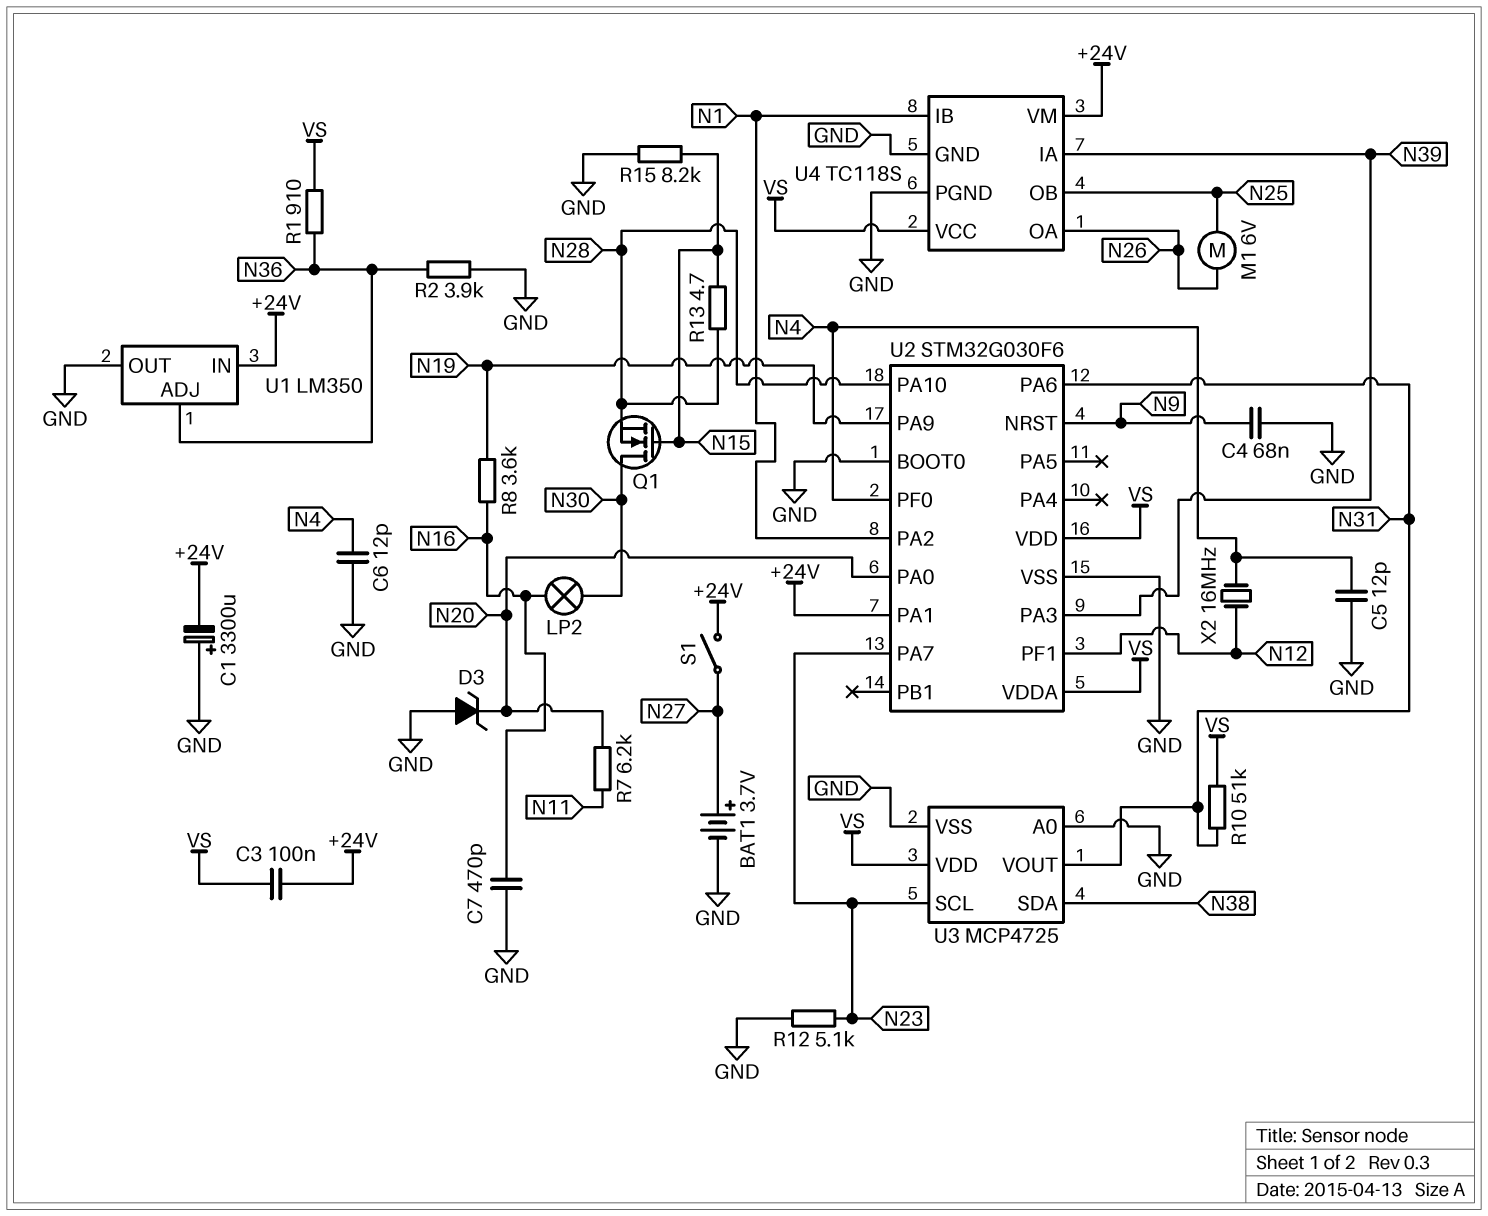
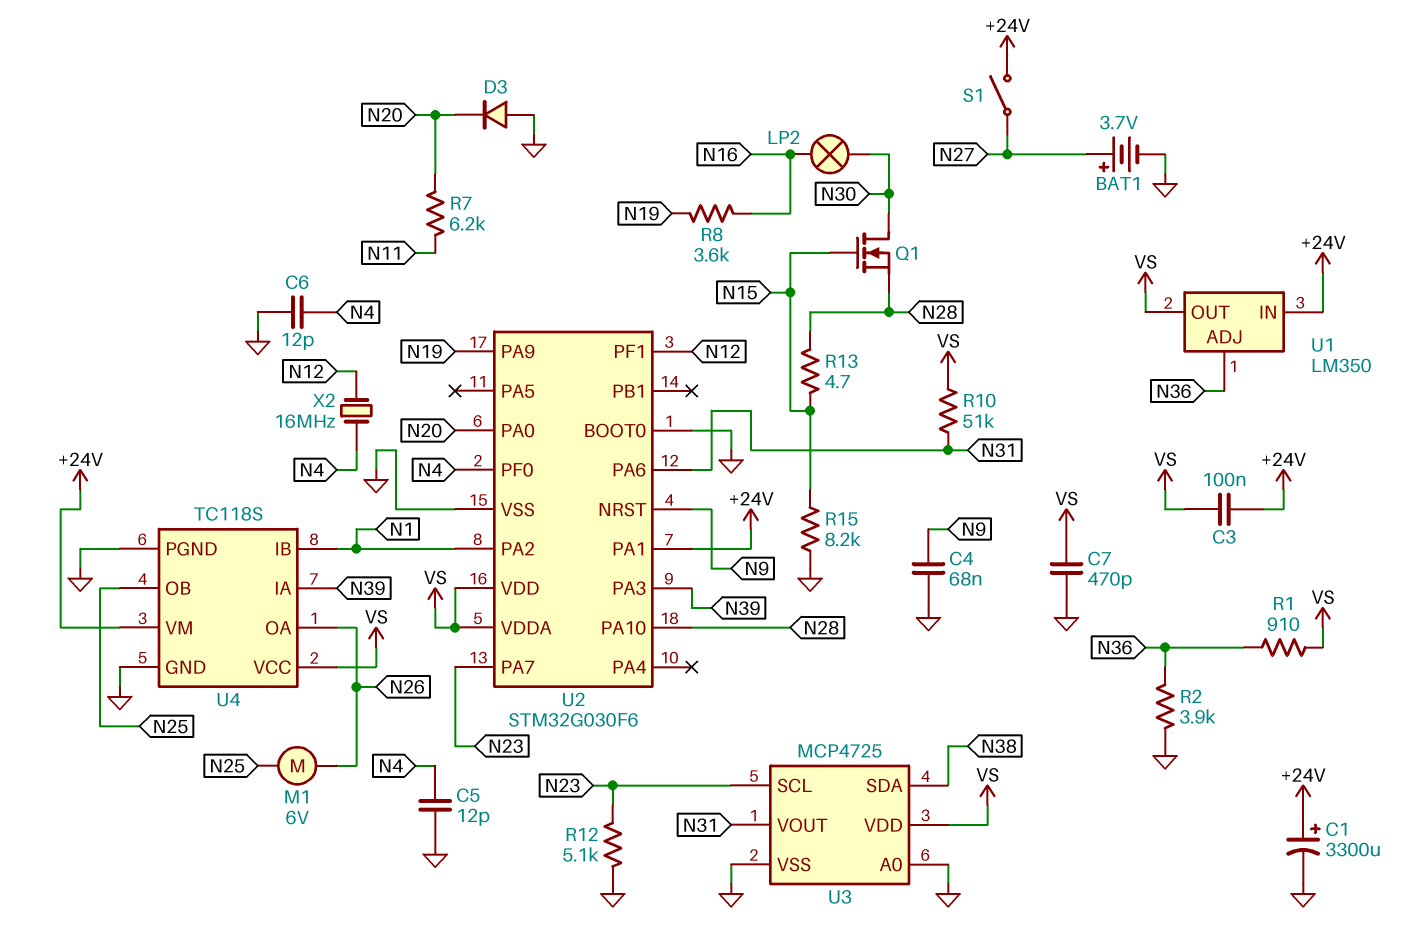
C1: 3300uF (plus GND, minus +24V) -> 3300uF (plus +24V, minus GND)
C7: 470pF (GND, N16) -> 470pF (GND, VS)
D3: zener (A GND, K N20) -> diode (A GND, K N20)
U1 pin OUT: GND -> VS

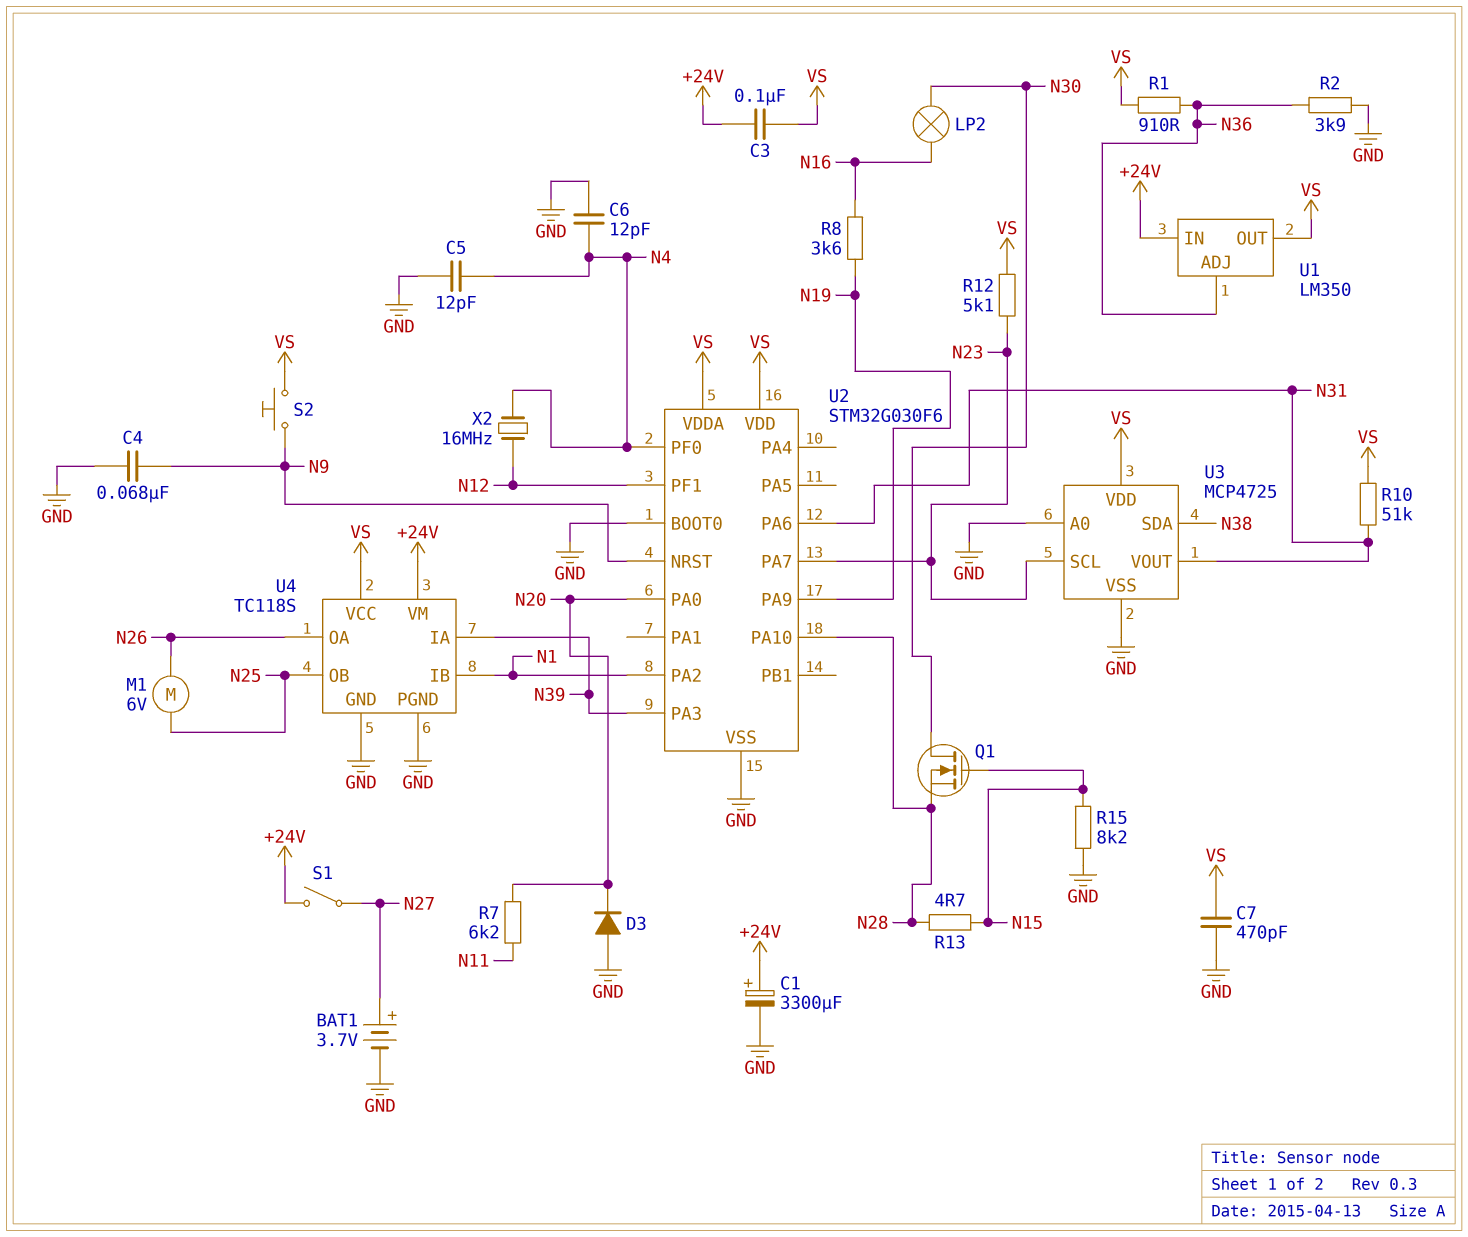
R12: 5.1k (GND, N23) -> 5.1k (N23, VS)
S2: none -> button (N9, VS)
U2 pin PA1: +24V -> none

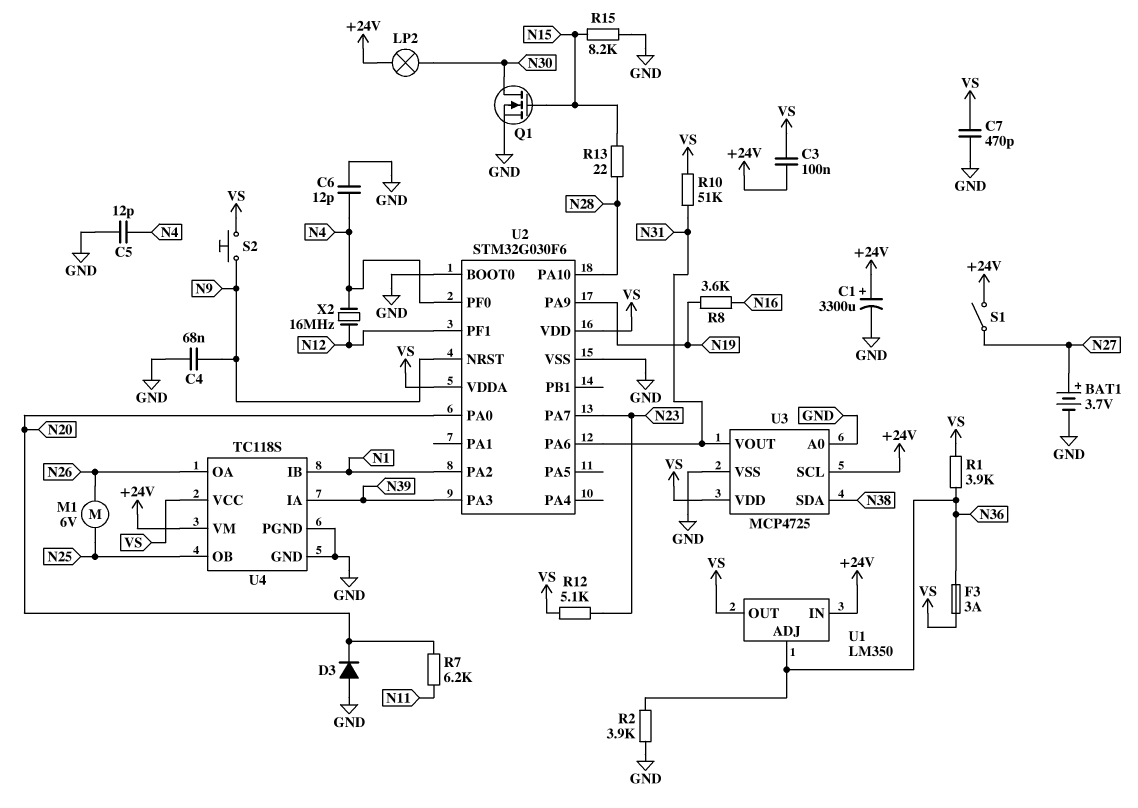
F3: none -> 3A (N36, VS)
LP2: lamp (N16, N30) -> lamp (+24V, N30)
Q1: NMOS (G N15, D N30, S N28) -> NMOS (G N15, D N30, S GND)
R1: 910 (N36, VS) -> 3.9k (N36, VS)
R13: 4.7 (N15, N28) -> 22 (N15, N28)
U3 pin SCL: N23 -> +24V

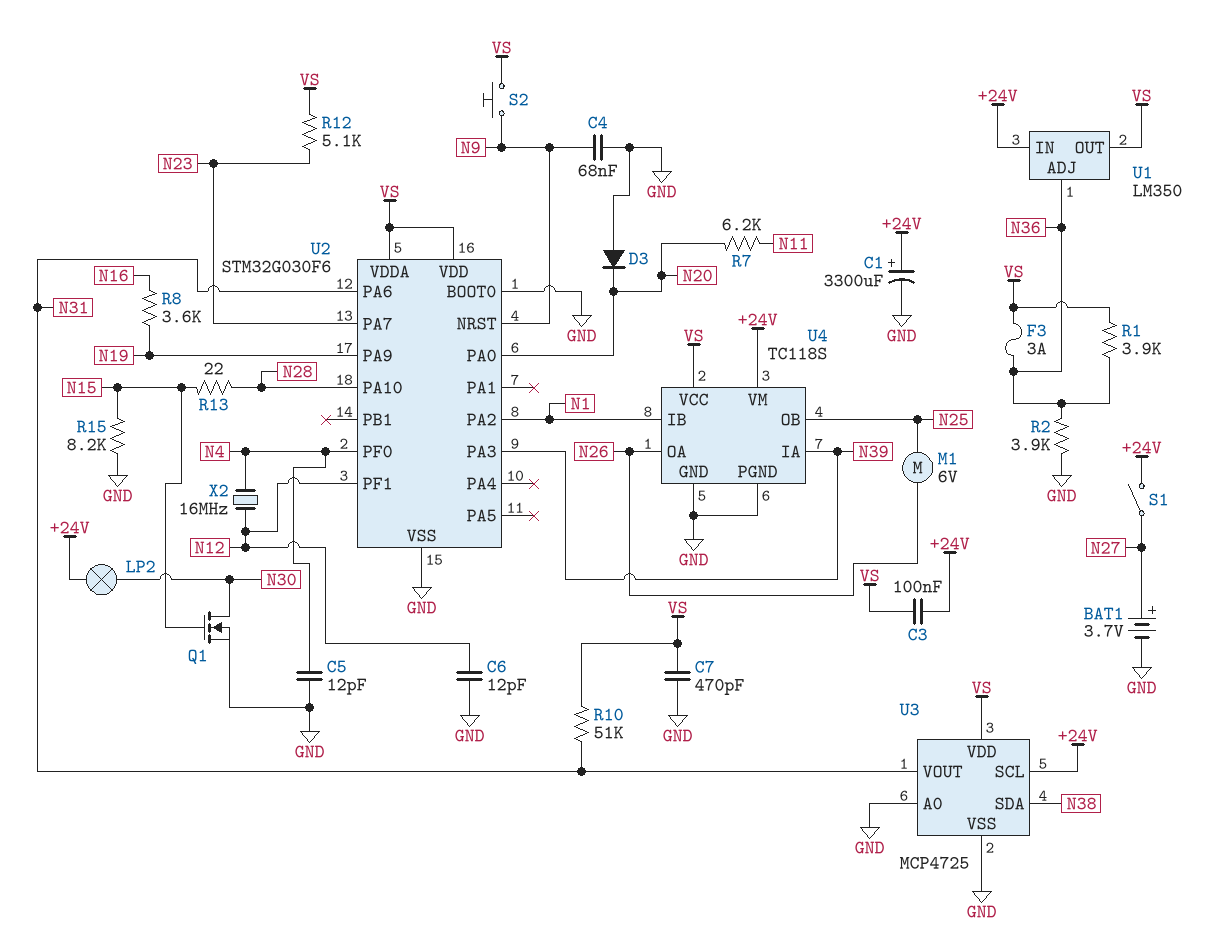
C6: 12pF (GND, N4) -> 12pF (GND, N12)

